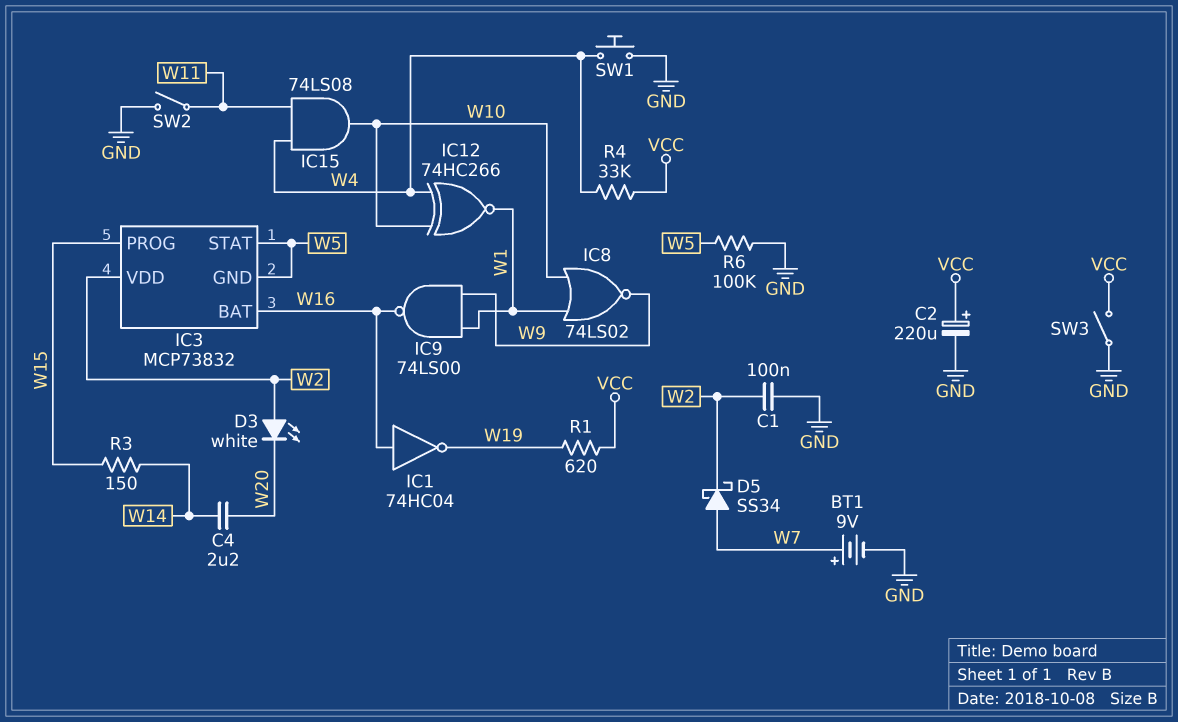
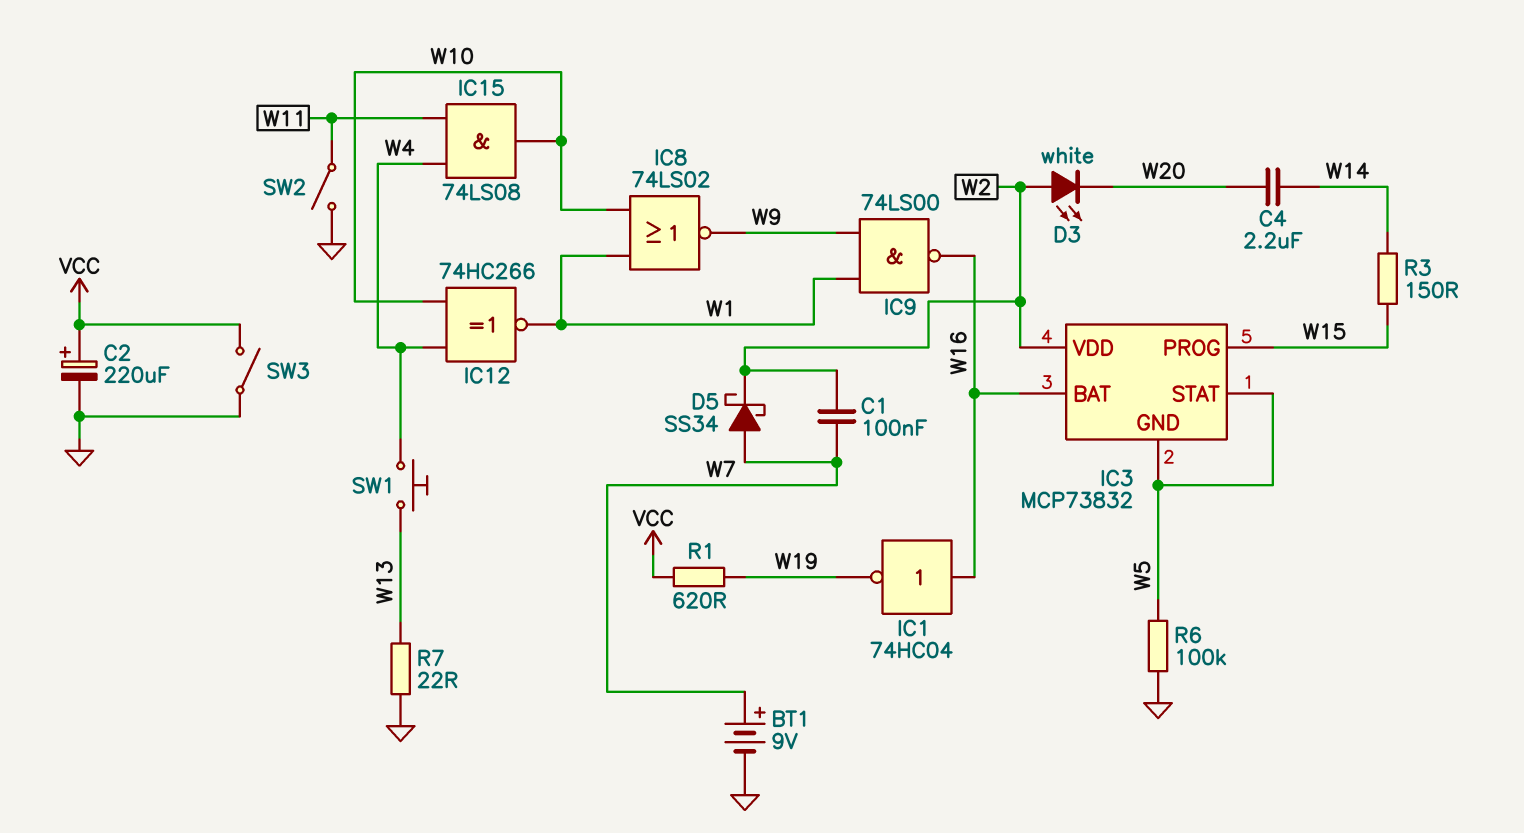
C1: 100nF (GND, W2) -> 100nF (W2, W7)
R4: 33k (VCC, W4) -> none
R7: none -> 22 (GND, W13)
SW1: button (GND, W4) -> button (W4, W13)

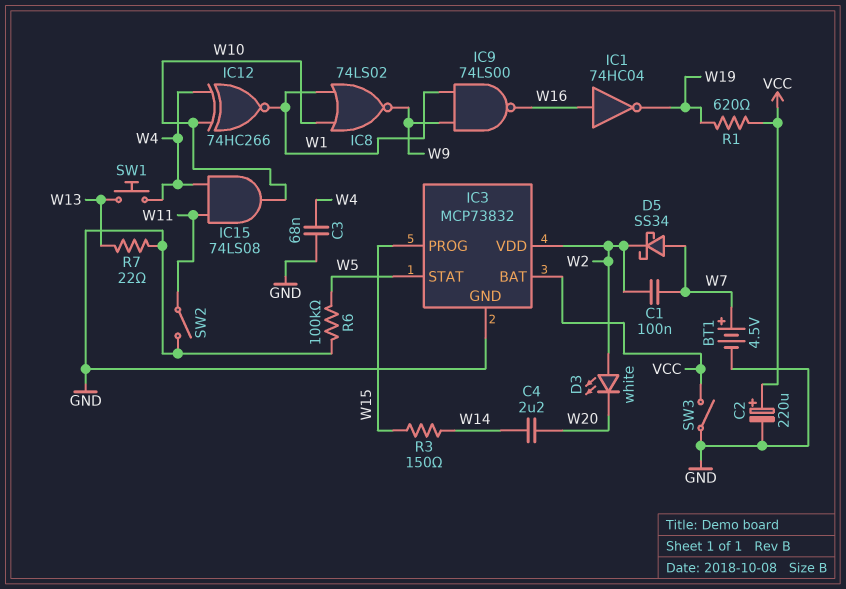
BT1: 9V (plus W7, minus GND) -> 4.5V (plus W7, minus GND)
C3: none -> 68nF (GND, W4)
IC3 pin BAT: W16 -> VCC
IC3 pin GND: W5 -> GND

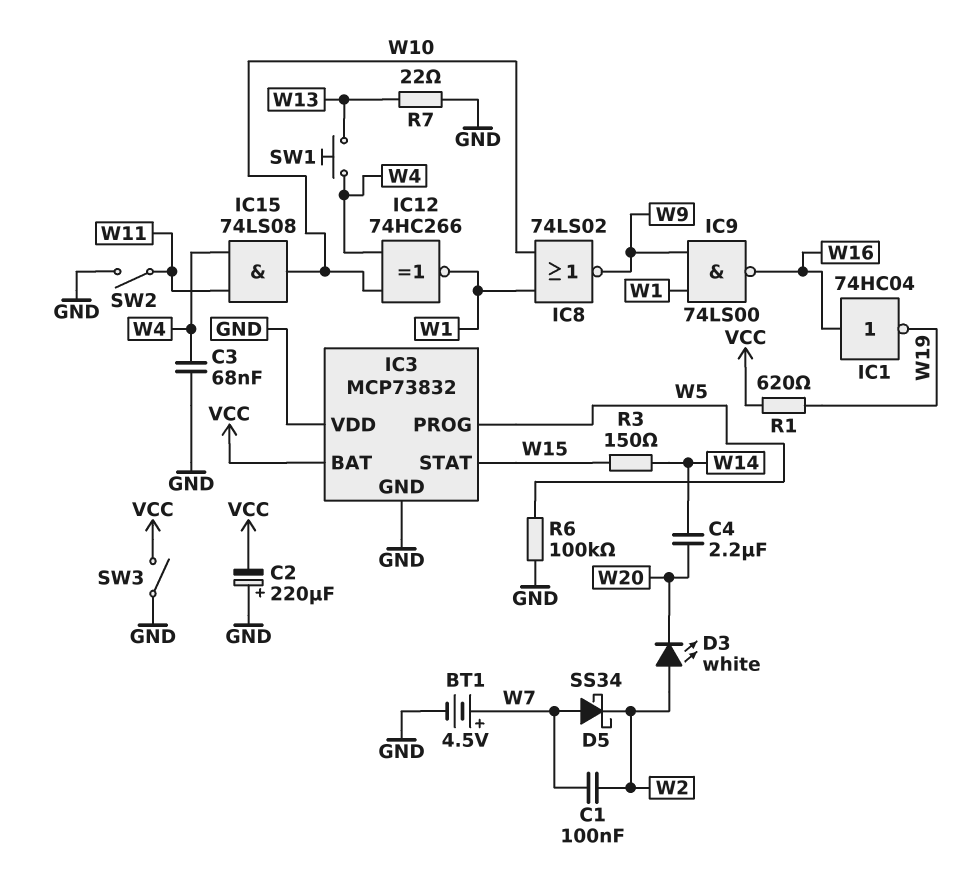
C2: 220uF (plus VCC, minus GND) -> 220uF (plus GND, minus VCC)
IC3 pin PROG: W15 -> W5
IC3 pin STAT: W5 -> W15
IC3 pin VDD: W2 -> GND

